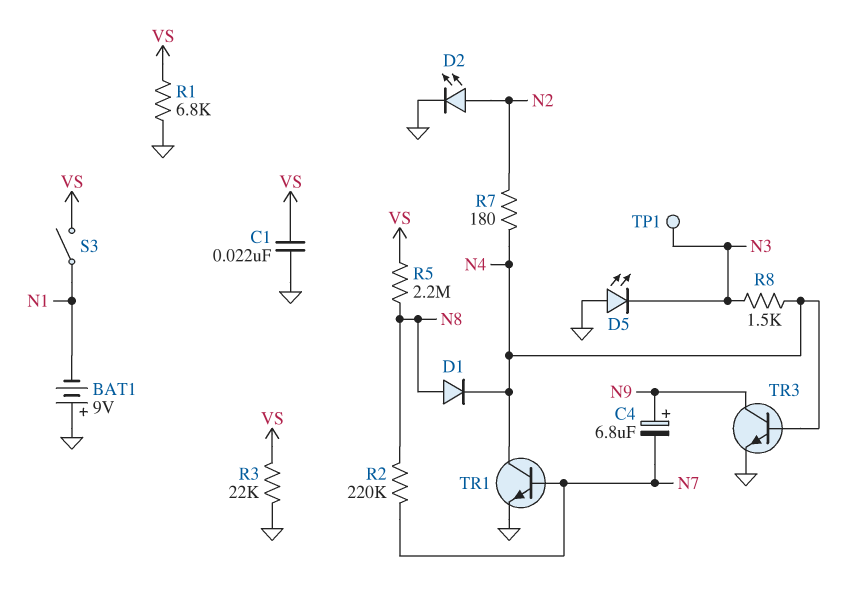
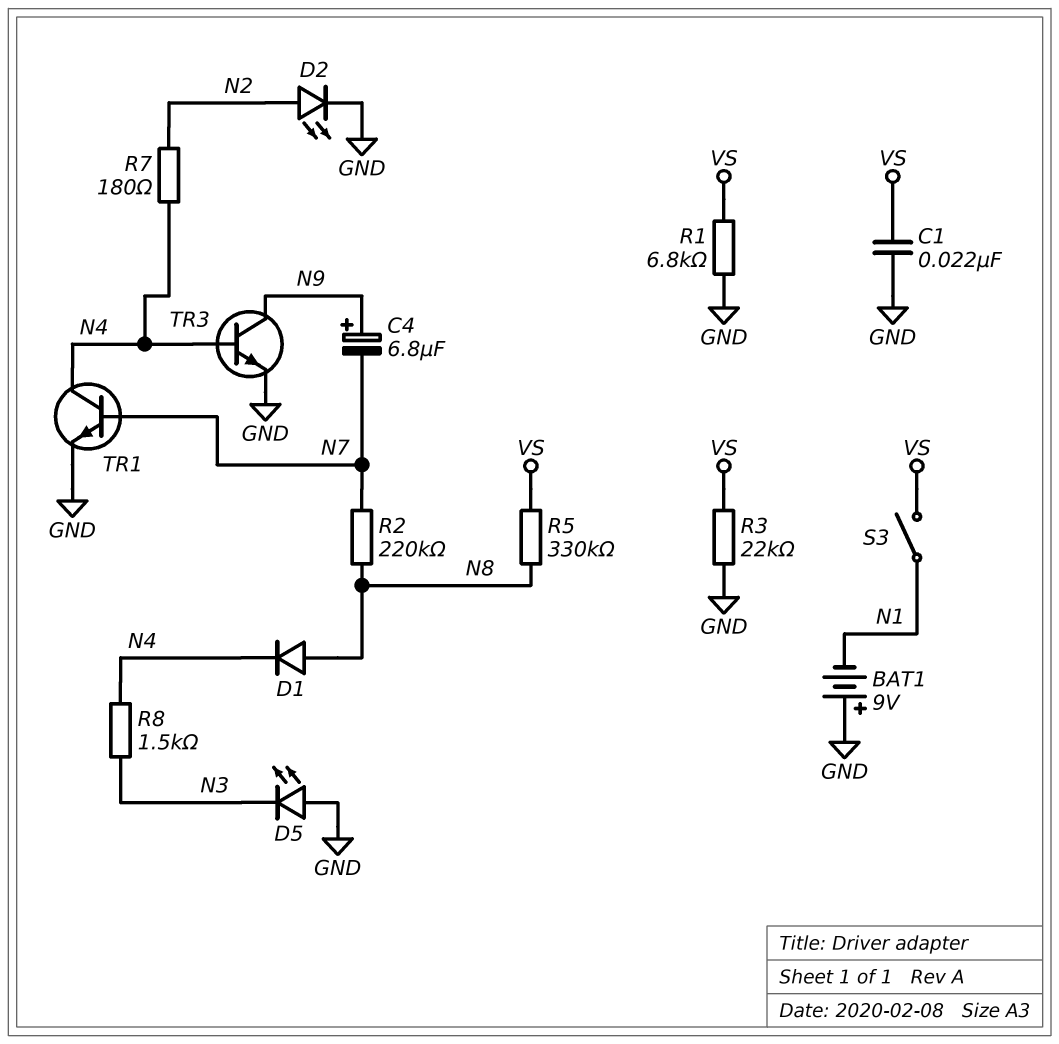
R5: 2.2M (N8, VS) -> 330k (N8, VS)
TP1: test point (N3) -> none

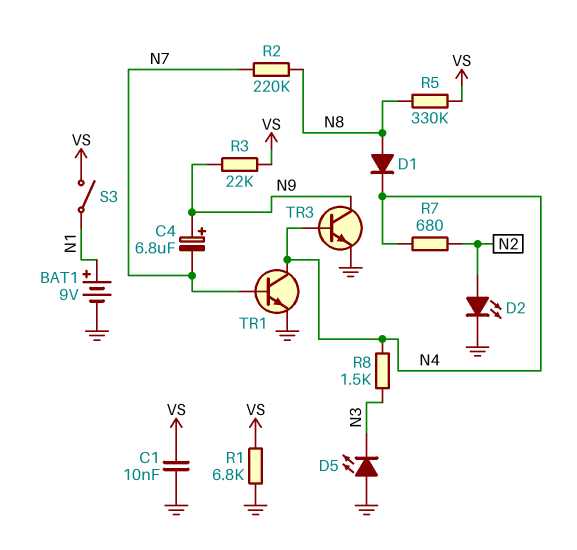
BAT1: 9V (plus GND, minus N1) -> 9V (plus N1, minus GND)
C1: 22nF (GND, VS) -> 10nF (GND, VS)
R3: 22k (GND, VS) -> 22k (N9, VS)
R7: 180 (N2, N4) -> 680 (N2, N4)

